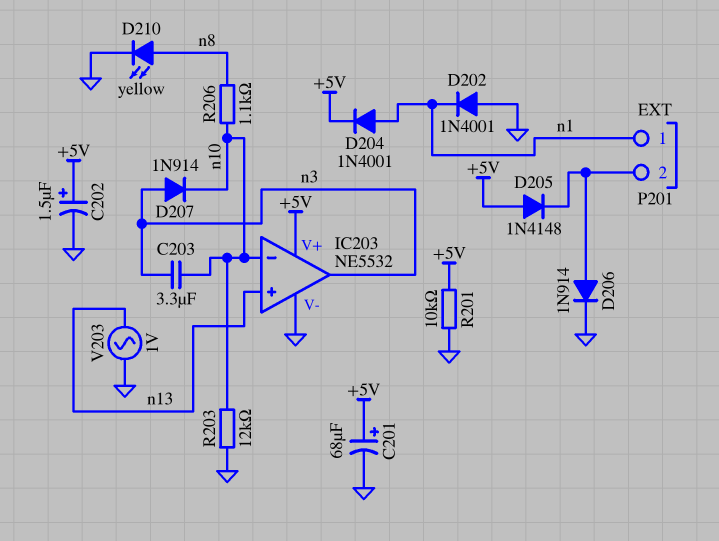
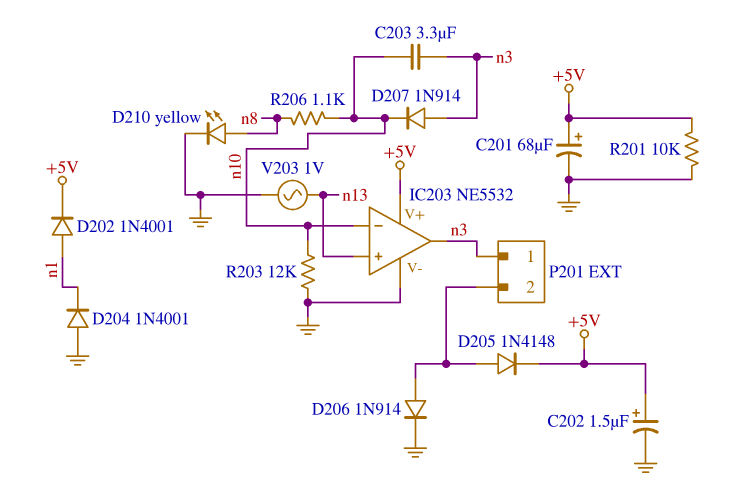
D202: diode 1N4001 (A GND, K n1) -> diode 1N4001 (A n1, K +5V)
D204: diode 1N4001 (A n1, K +5V) -> diode 1N4001 (A GND, K n1)
D205: diode 1N4148 (A +5V, K P201/2) -> diode 1N4148 (A P201/2, K +5V)
P201 pin 1: n1 -> n3

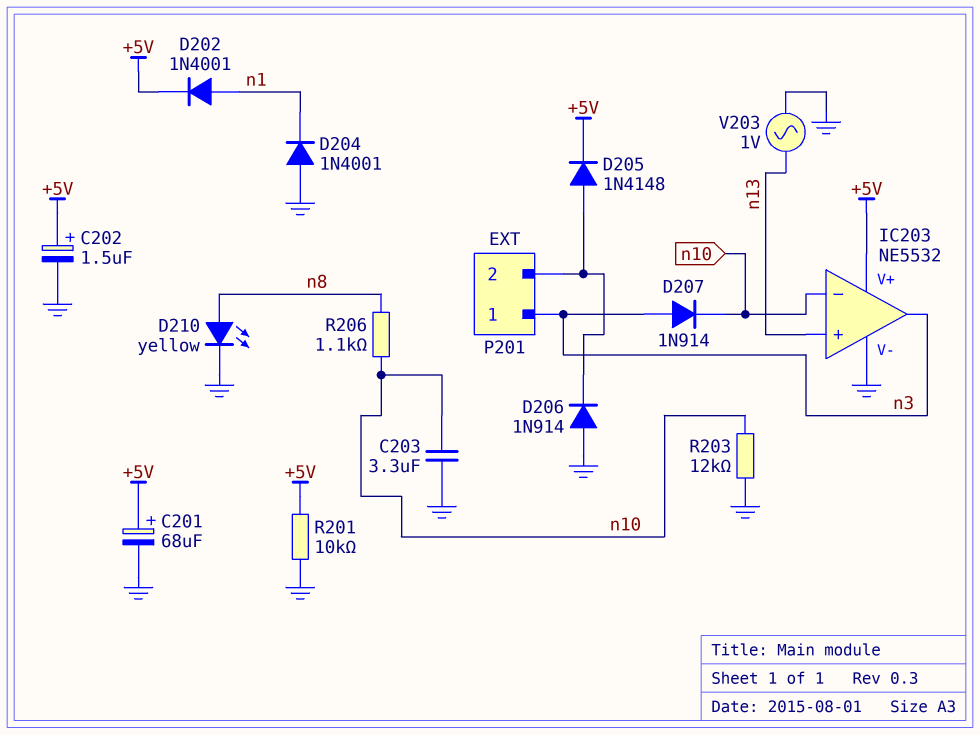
C203: 3.3uF (n3, n10) -> 3.3uF (GND, n10)
D206: diode 1N914 (A P201/2, K GND) -> diode 1N914 (A GND, K P201/2)

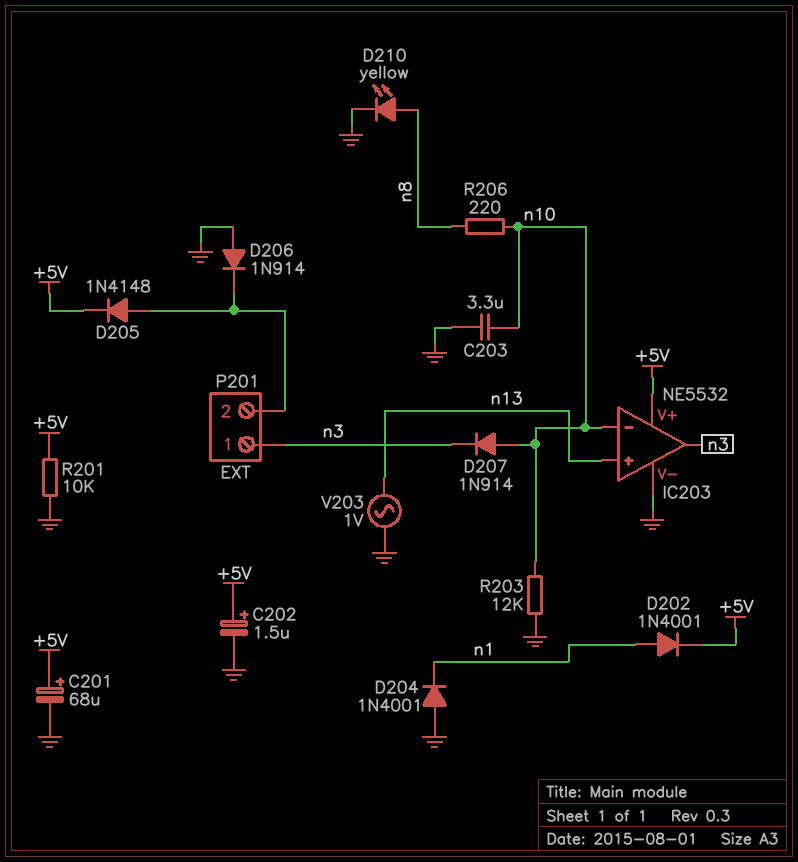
D207: diode 1N914 (A n3, K n10) -> diode 1N914 (A n10, K n3)
R206: 1.1k (n8, n10) -> 220 (n8, n10)

